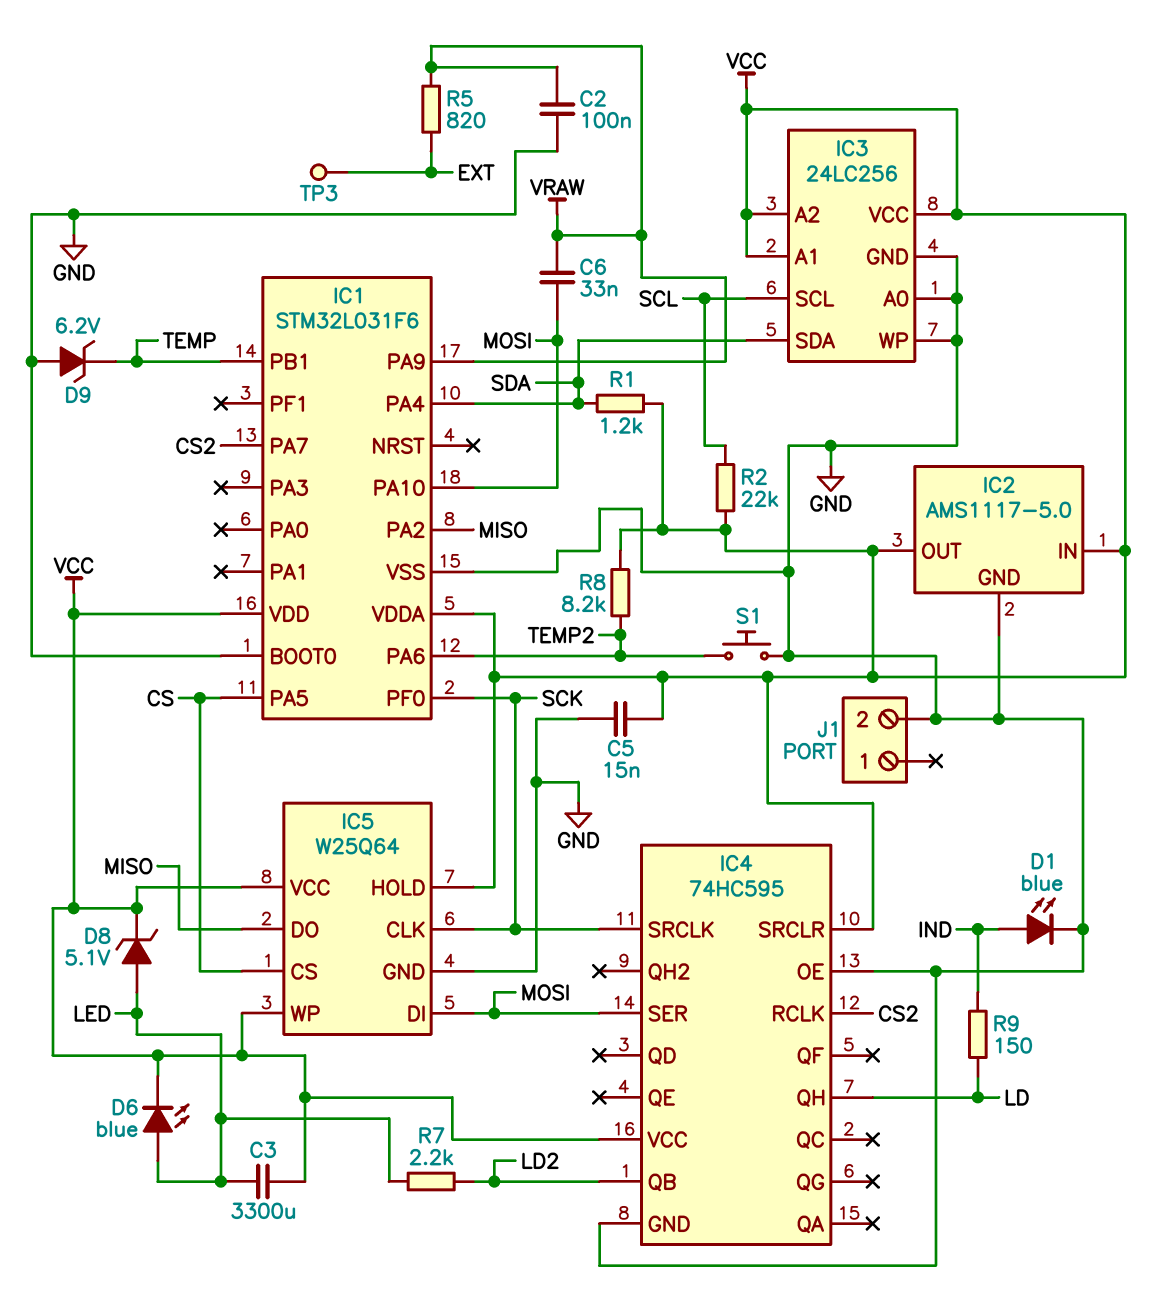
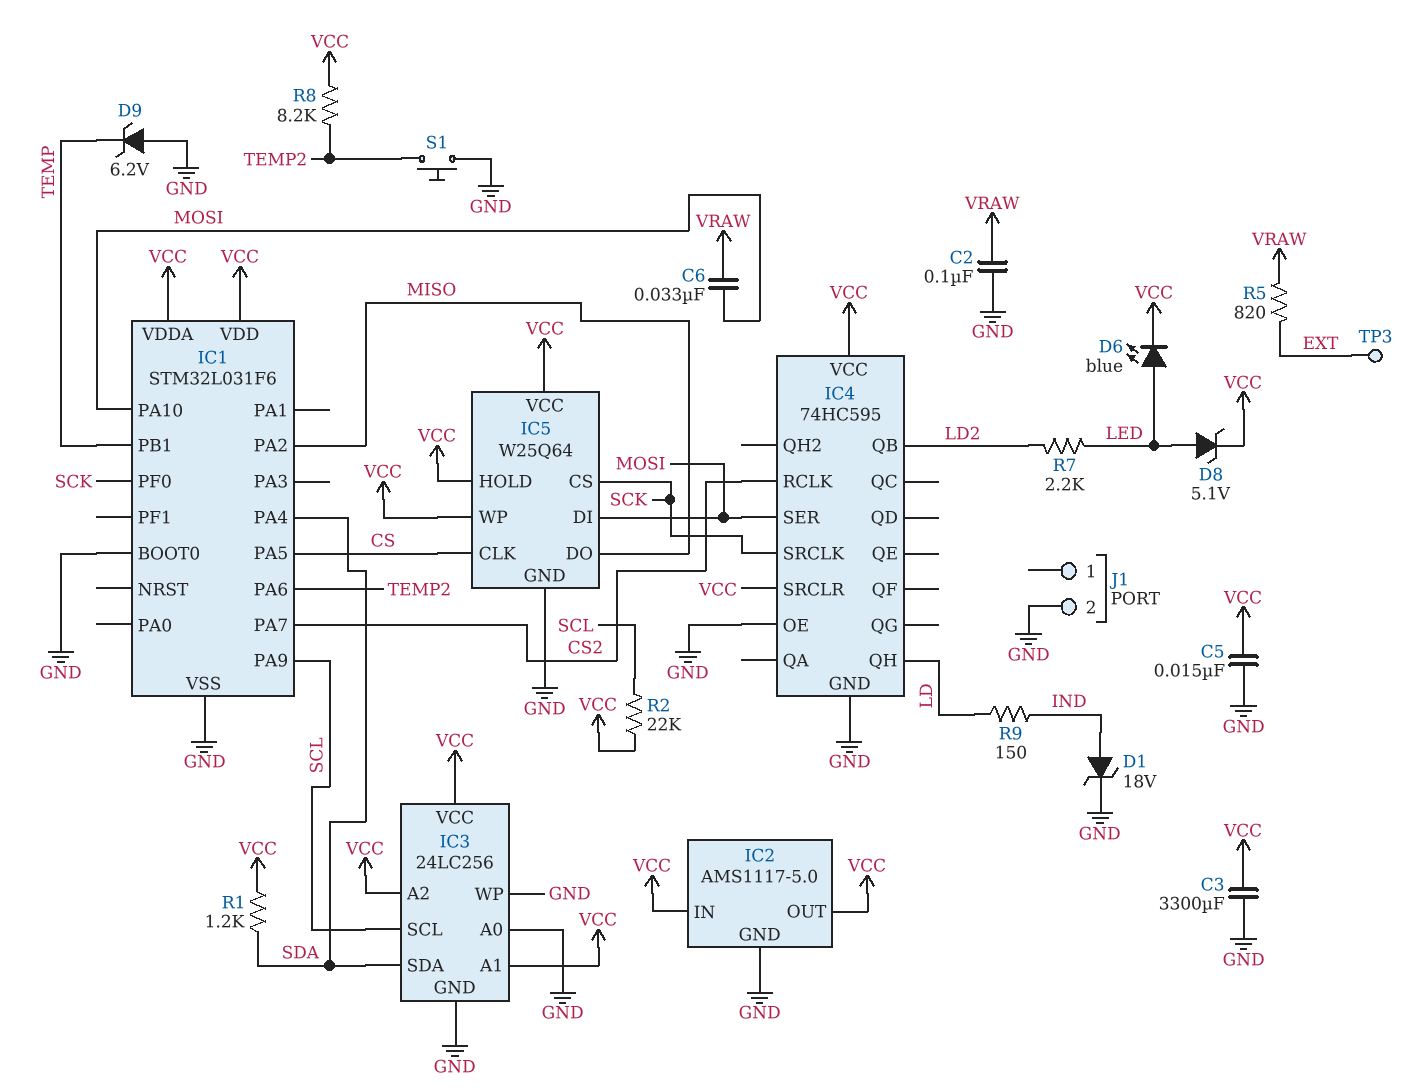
C3: 3300uF (LED, VCC) -> 3300uF (GND, VCC)
D1: LED blue (A IND, K GND) -> zener 18V (A IND, K GND)
IC1 pin PA9: VRAW -> SCL
IC5 pin CLK: SCK -> CS
IC5 pin CS: CS -> SCK

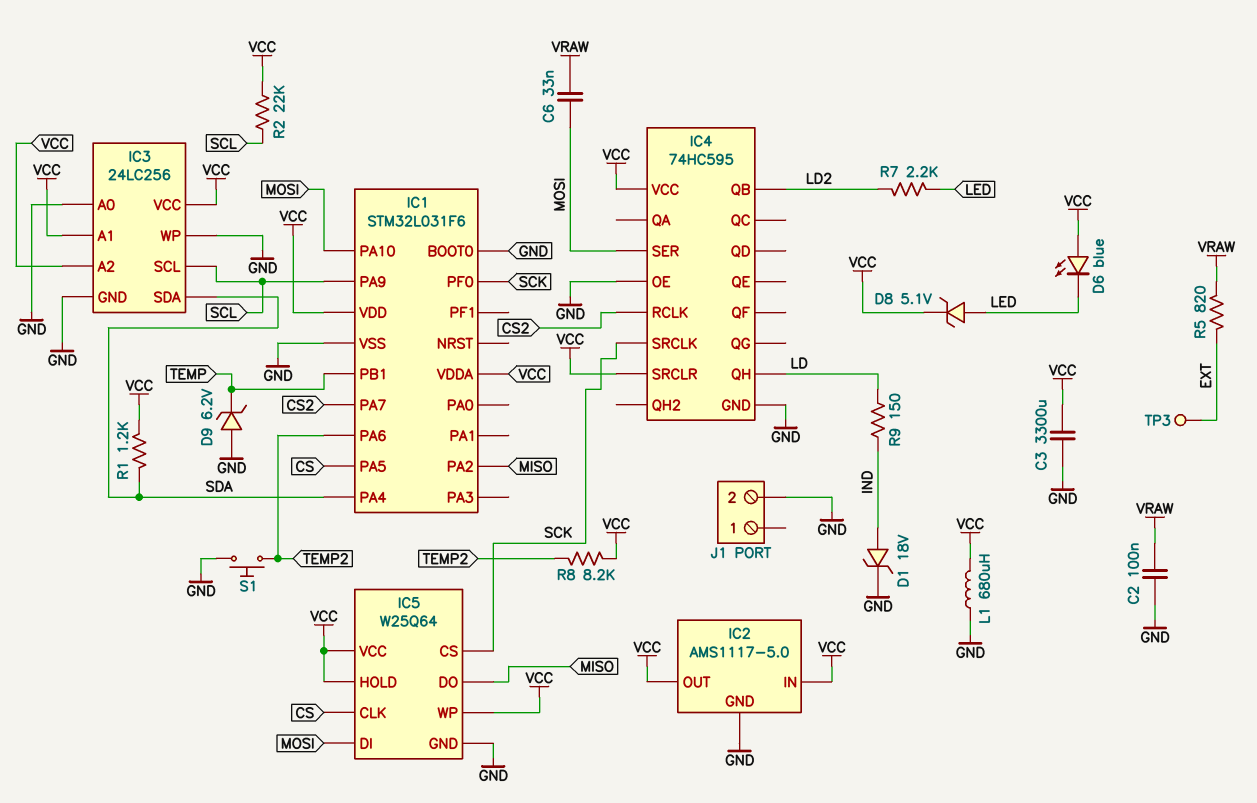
C5: 15nF (GND, VCC) -> none
D6: LED blue (A LED, K VCC) -> LED blue (A VCC, K LED)
L1: none -> 680uH (GND, VCC)

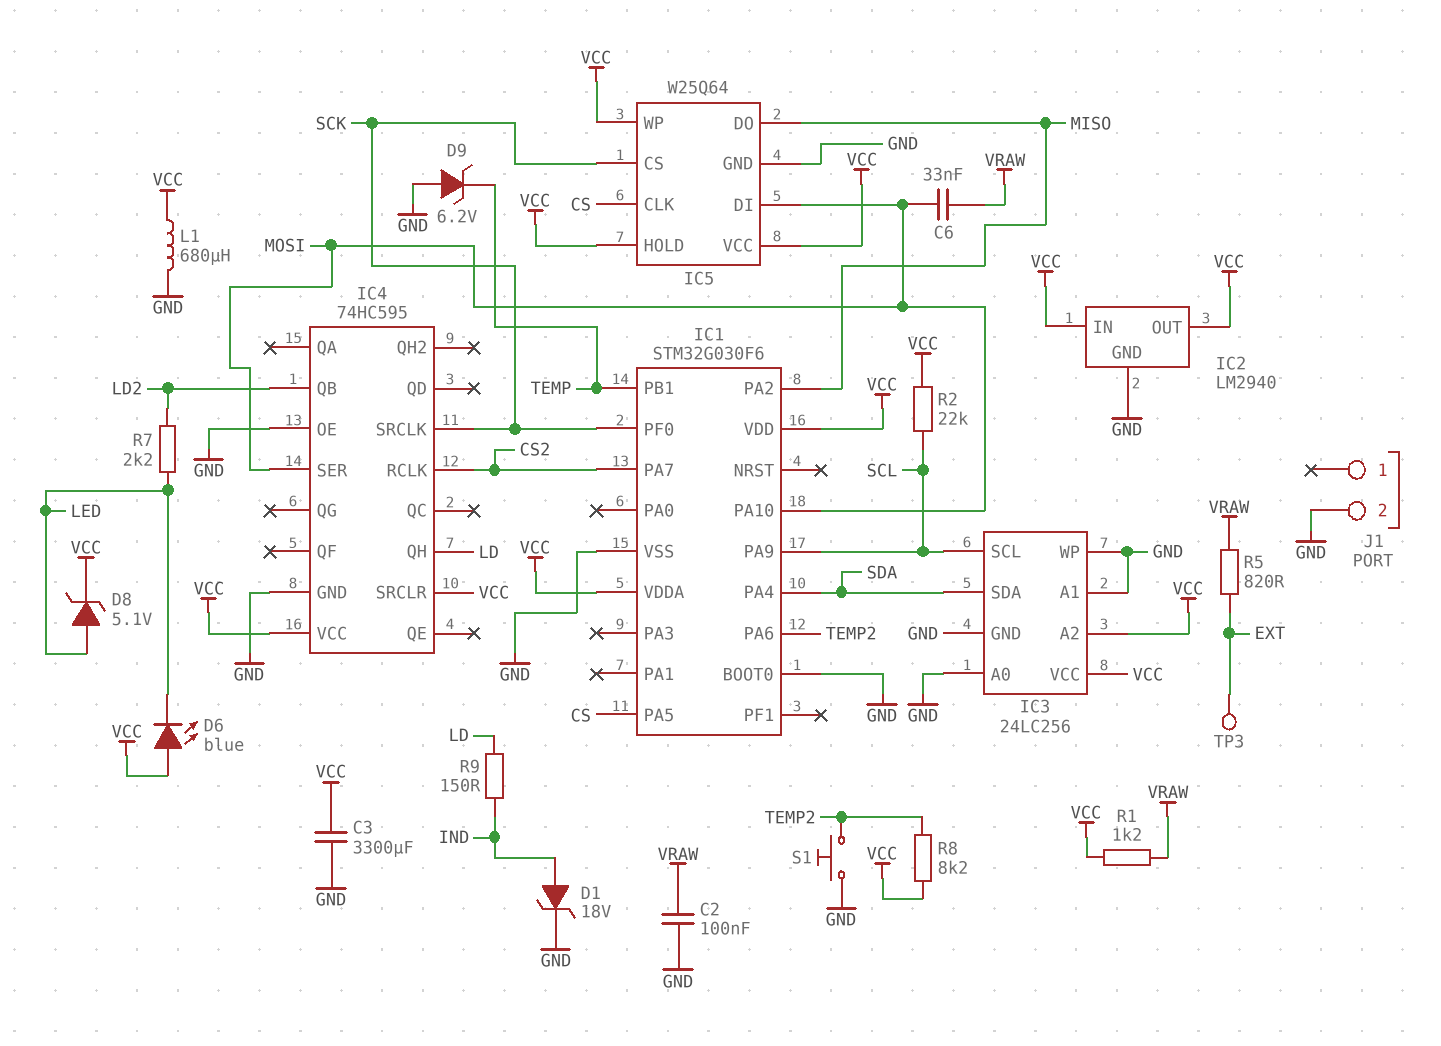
IC1: STM32L031F6 -> STM32G030F6
IC2: AMS1117-5.0 -> LM2940
IC3 pin A1: VCC -> GND
R1: 1.2k (SDA, VCC) -> 1.2k (VCC, VRAW)

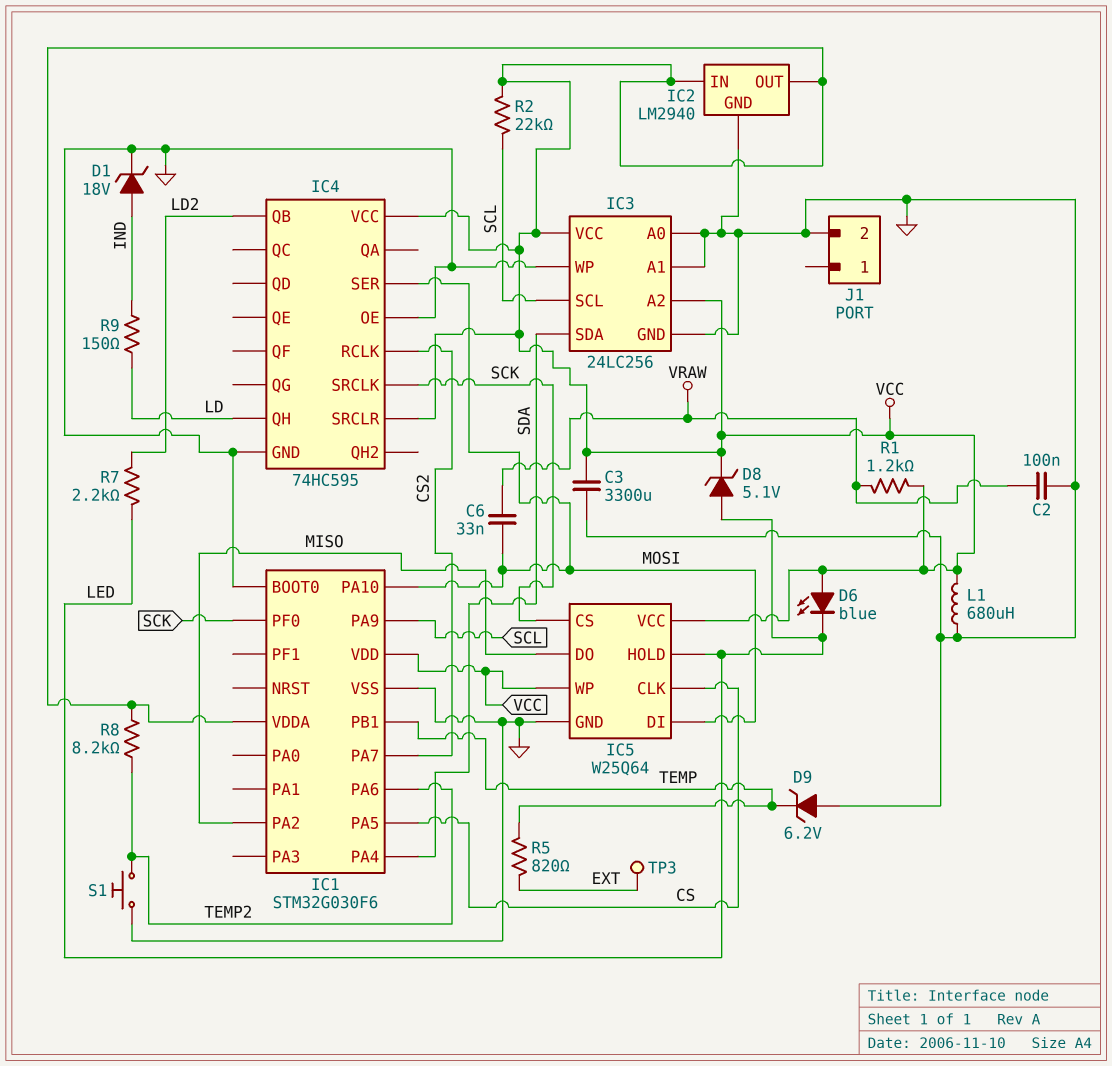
IC5 pin HOLD: VCC -> LED
R5: 820 (EXT, VRAW) -> 820 (EXT, TEMP)

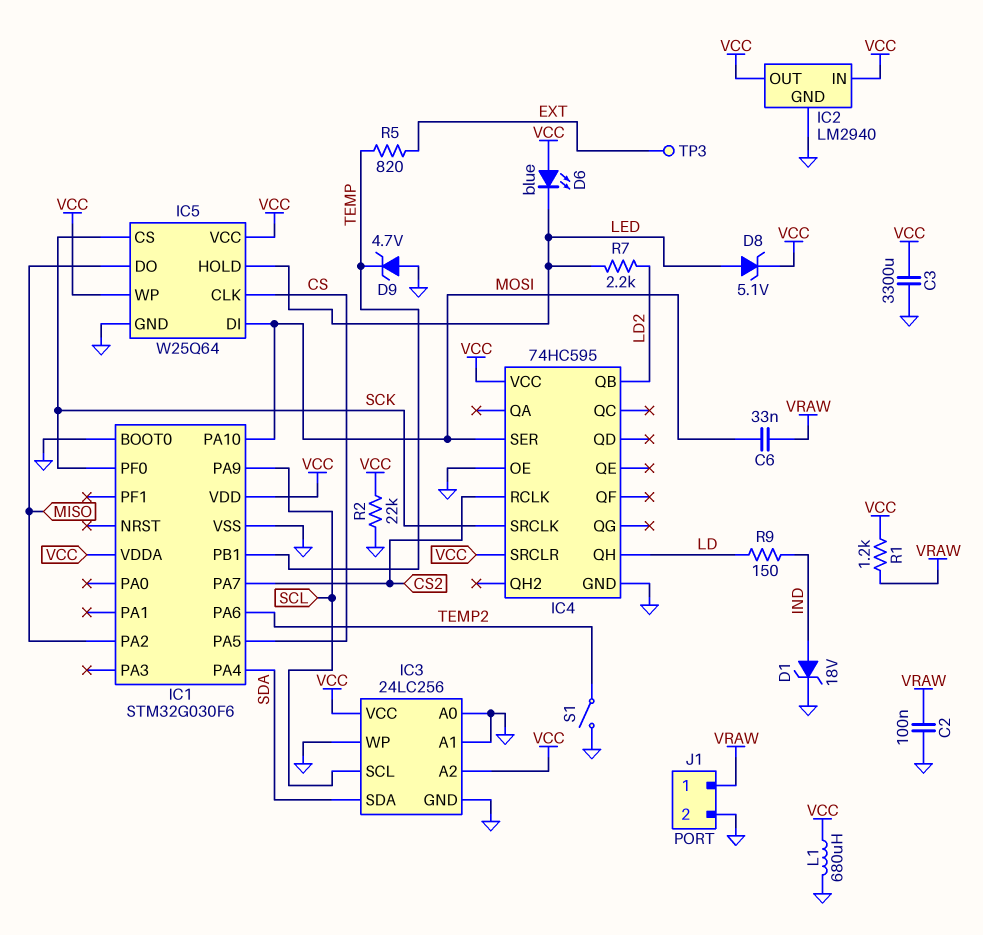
D9: zener 6.2V (A GND, K TEMP) -> zener 4.7V (A GND, K TEMP)
J1 pin 1: none -> VRAW
R2: 22k (SCL, VCC) -> 22k (GND, VCC)
R8: 8.2k (TEMP2, VCC) -> none
S1: button (GND, TEMP2) -> switch (GND, TEMP2)

